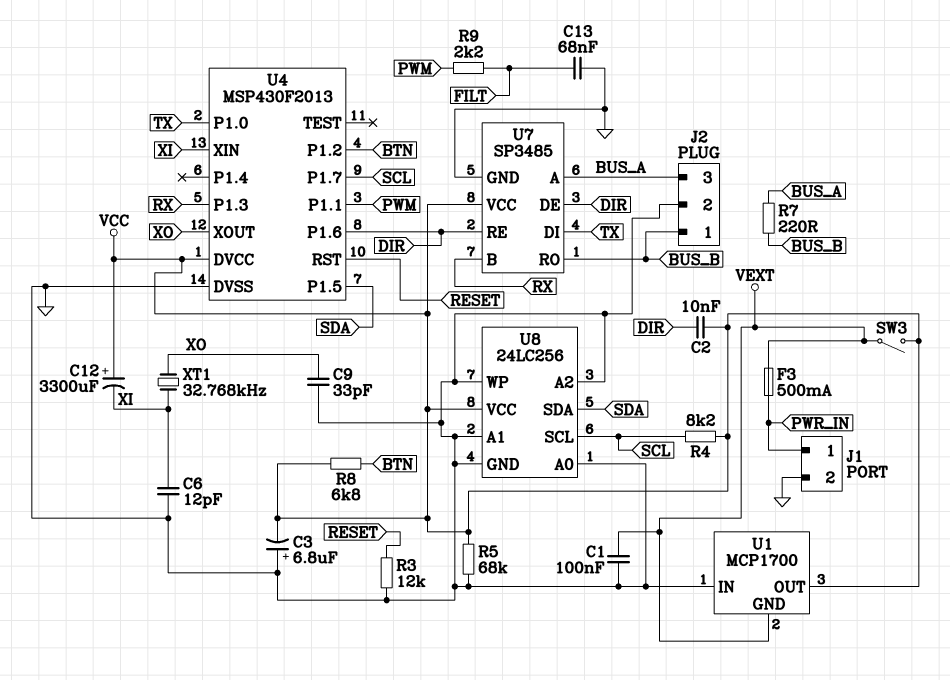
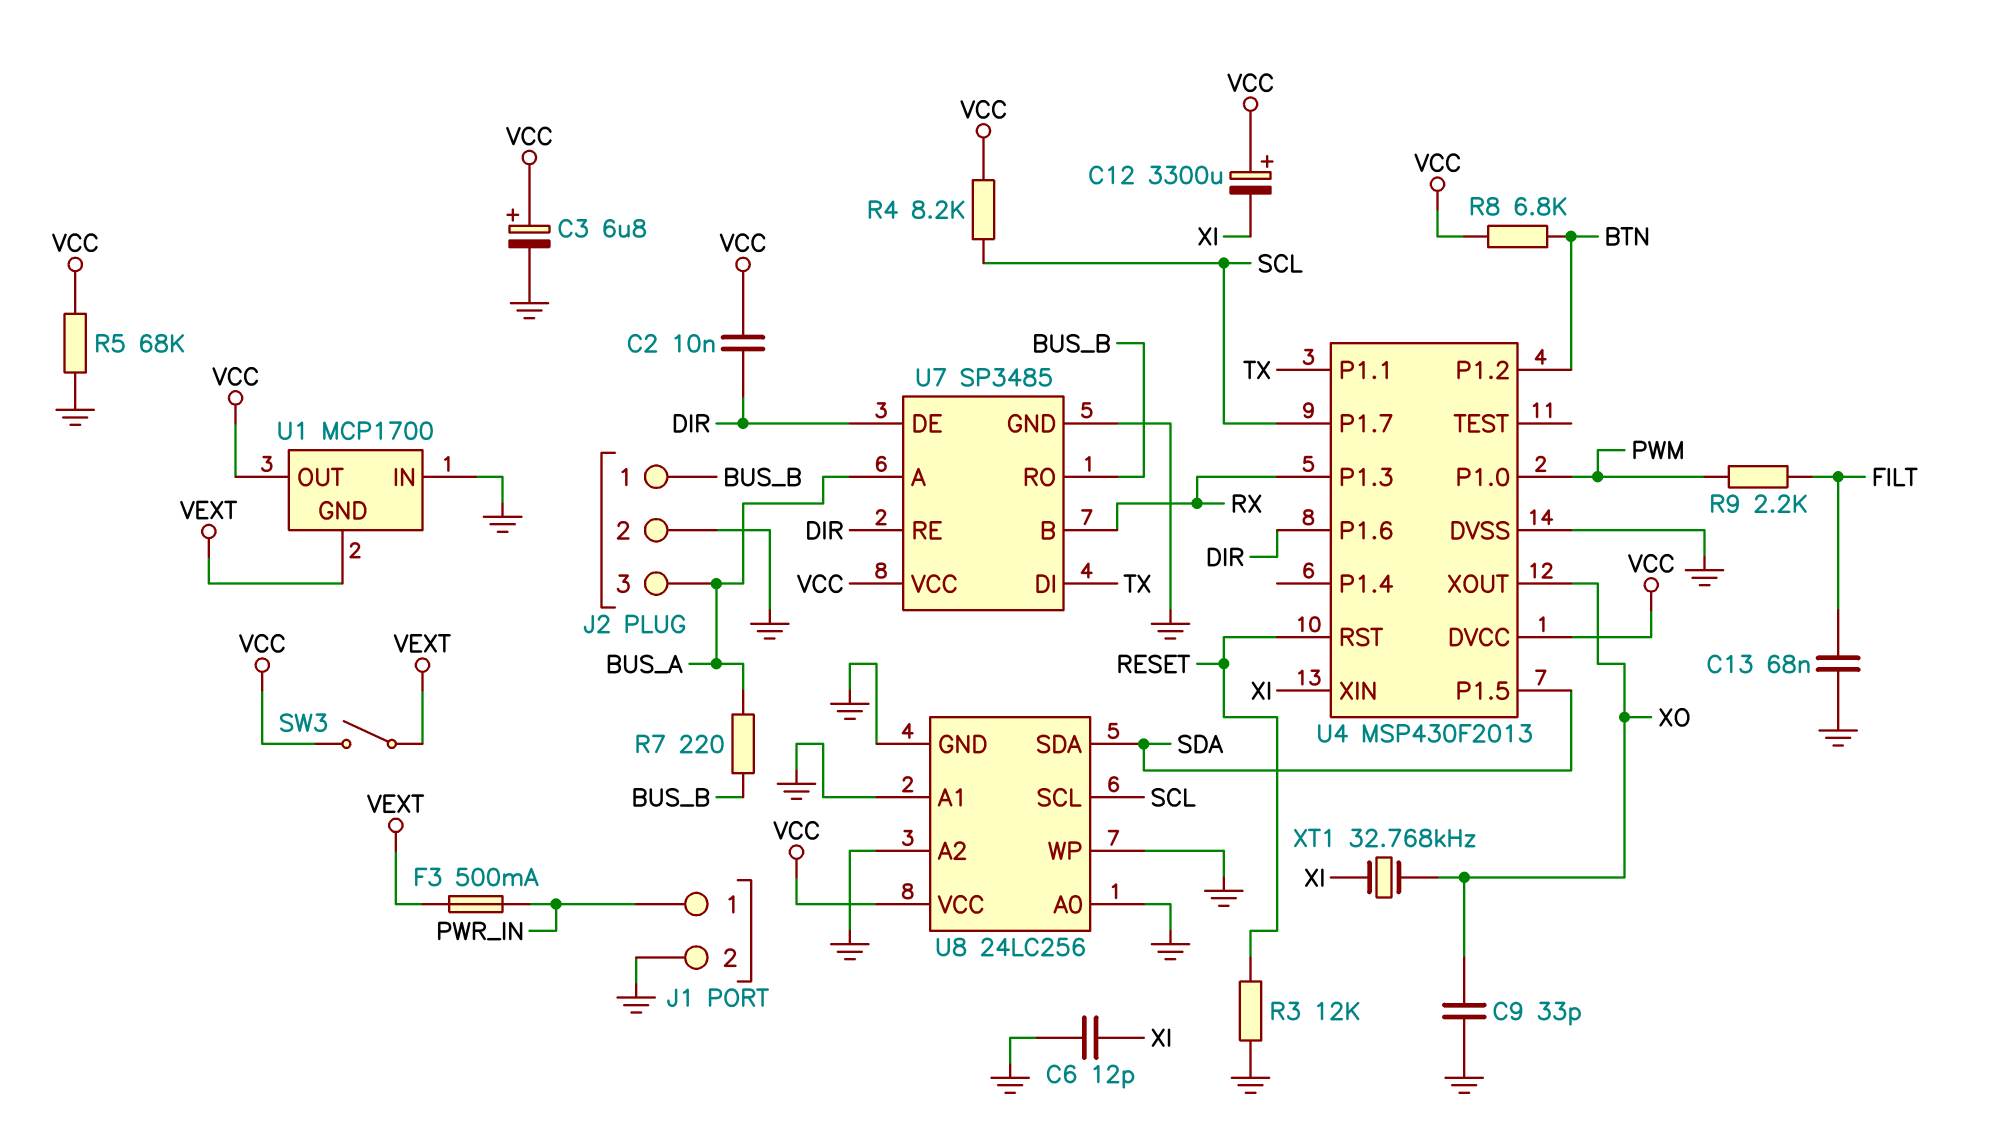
C1: 100nF (GND, VEXT) -> none
C3: 6.8uF (plus GND, minus VCC) -> 6.8uF (plus VCC, minus GND)
U4 pin P1.0: TX -> PWM
U4 pin P1.1: PWM -> TX

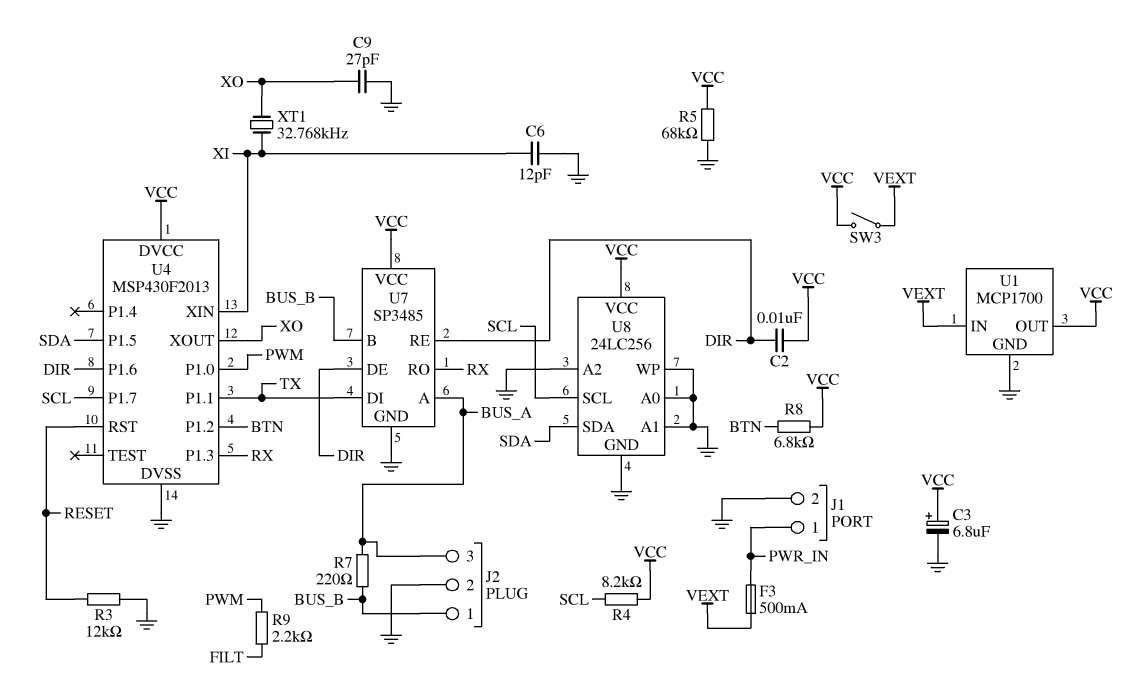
C9: 33pF (GND, XO) -> 27pF (GND, XO)
C12: 3300uF (plus VCC, minus XI) -> none
C13: 68nF (FILT, GND) -> none
U1 pin GND: VEXT -> GND
U1 pin IN: GND -> VEXT
U7 pin B: RX -> BUS_B
U7 pin RO: BUS_B -> RX

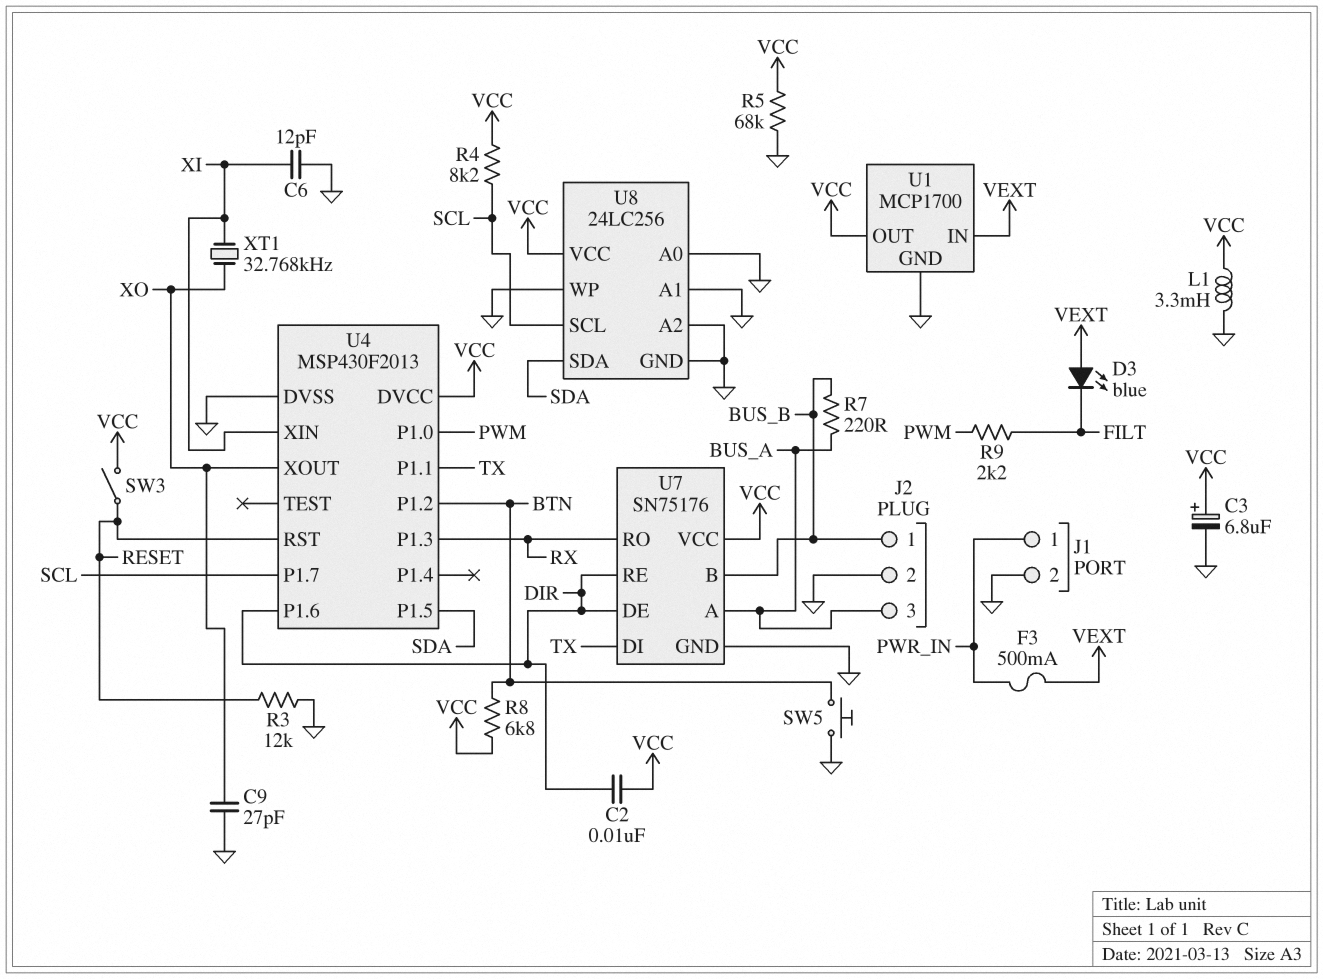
D3: none -> LED blue (A VEXT, K FILT)
L1: none -> 3.3mH (GND, VCC)
SW3: switch (VCC, VEXT) -> switch (RESET, VCC)
SW5: none -> button (BTN, GND)
U7: SP3485 -> SN75176

